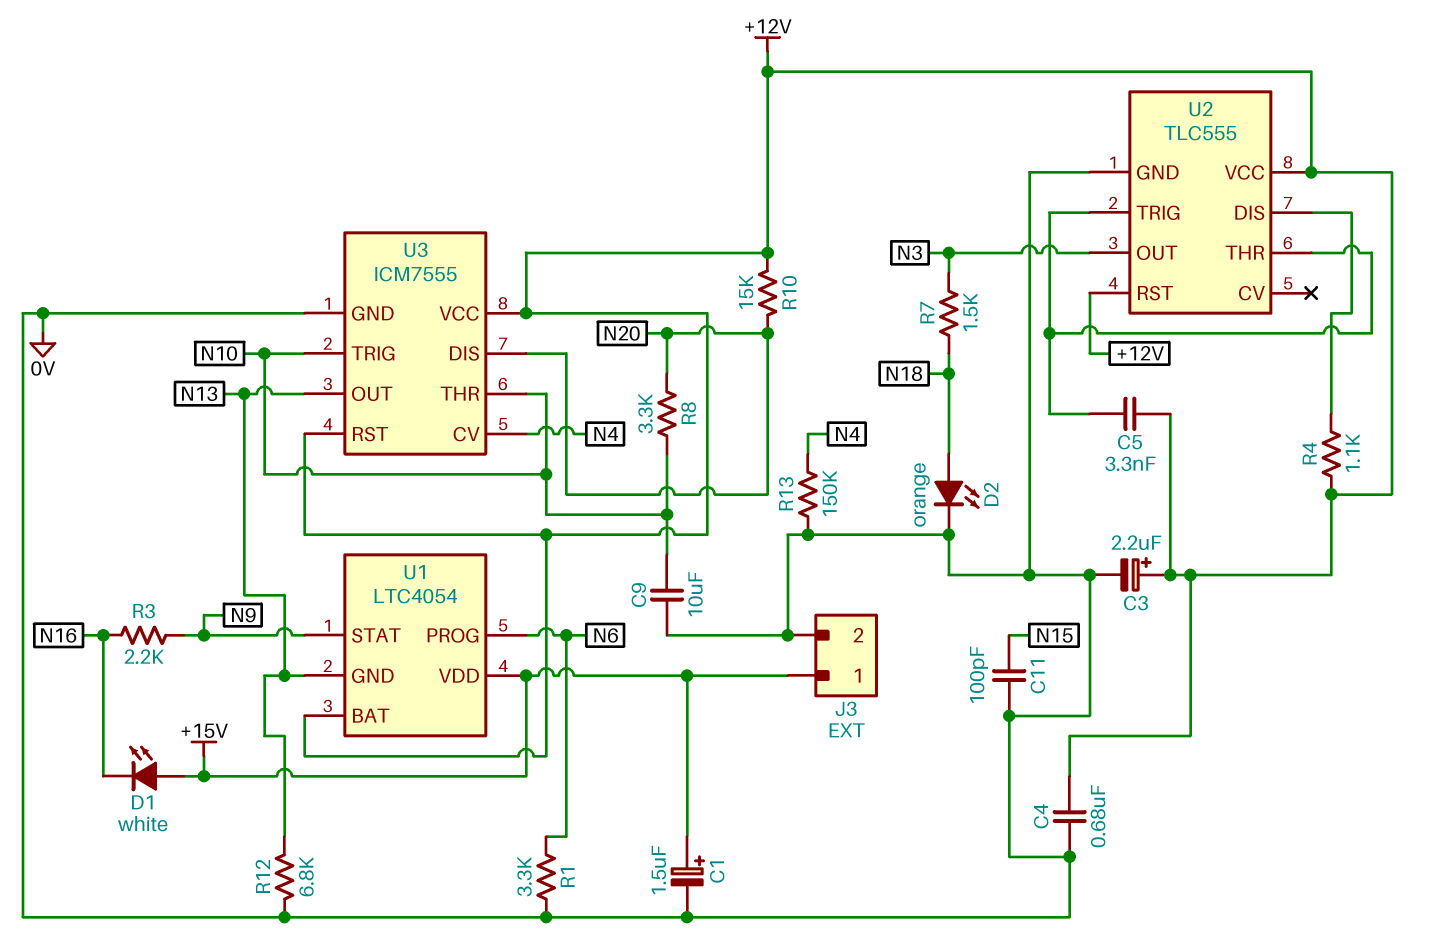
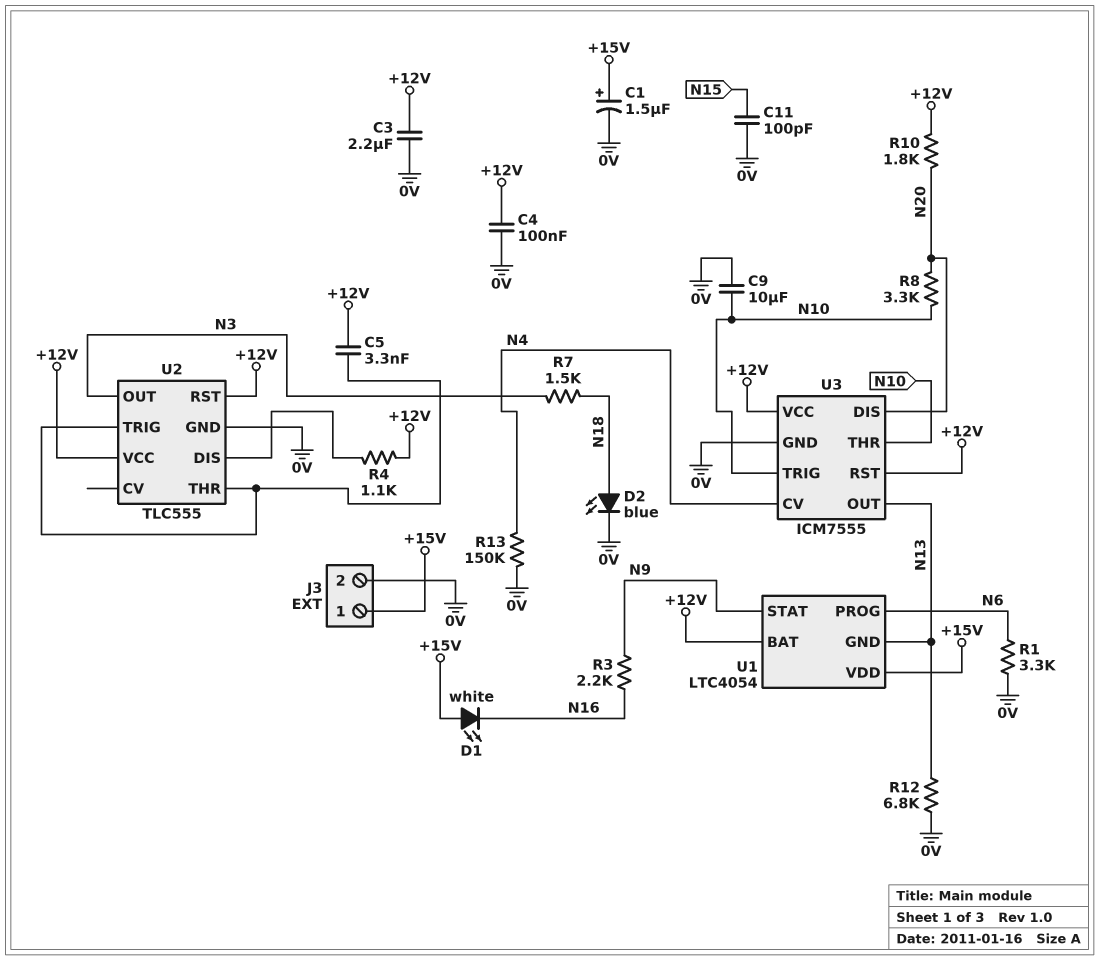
C3: 2.2uF (plus +12V, minus 0V) -> 2.2uF (+12V, 0V)
C4: 680nF (+12V, 0V) -> 100nF (+12V, 0V)
D2: LED orange (A N18, K 0V) -> LED blue (A N18, K 0V)
R10: 15k (+12V, N20) -> 1.8k (+12V, N20)

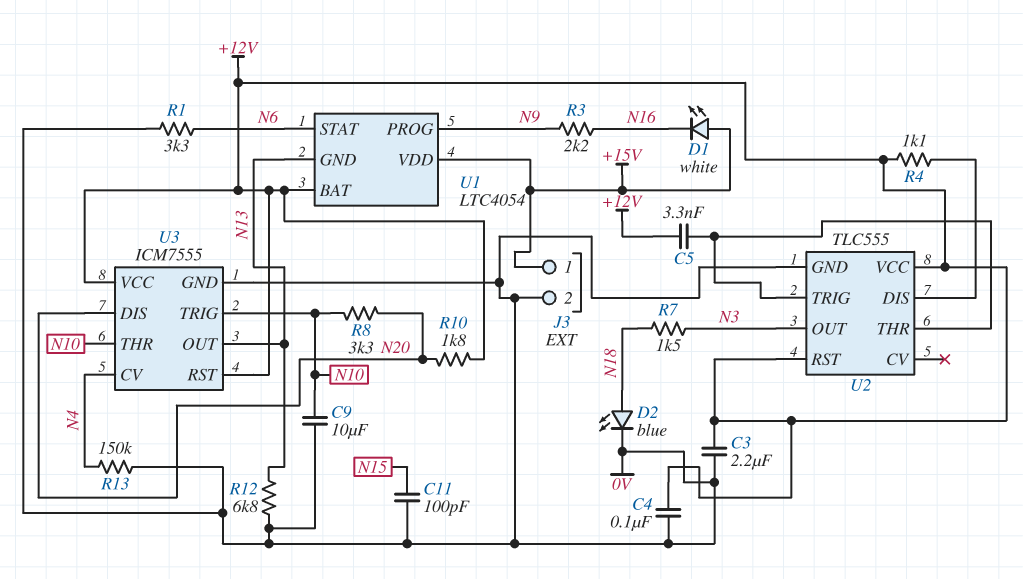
C1: 1.5uF (plus +15V, minus 0V) -> none
U1 pin PROG: N6 -> N9
U1 pin STAT: N9 -> N6

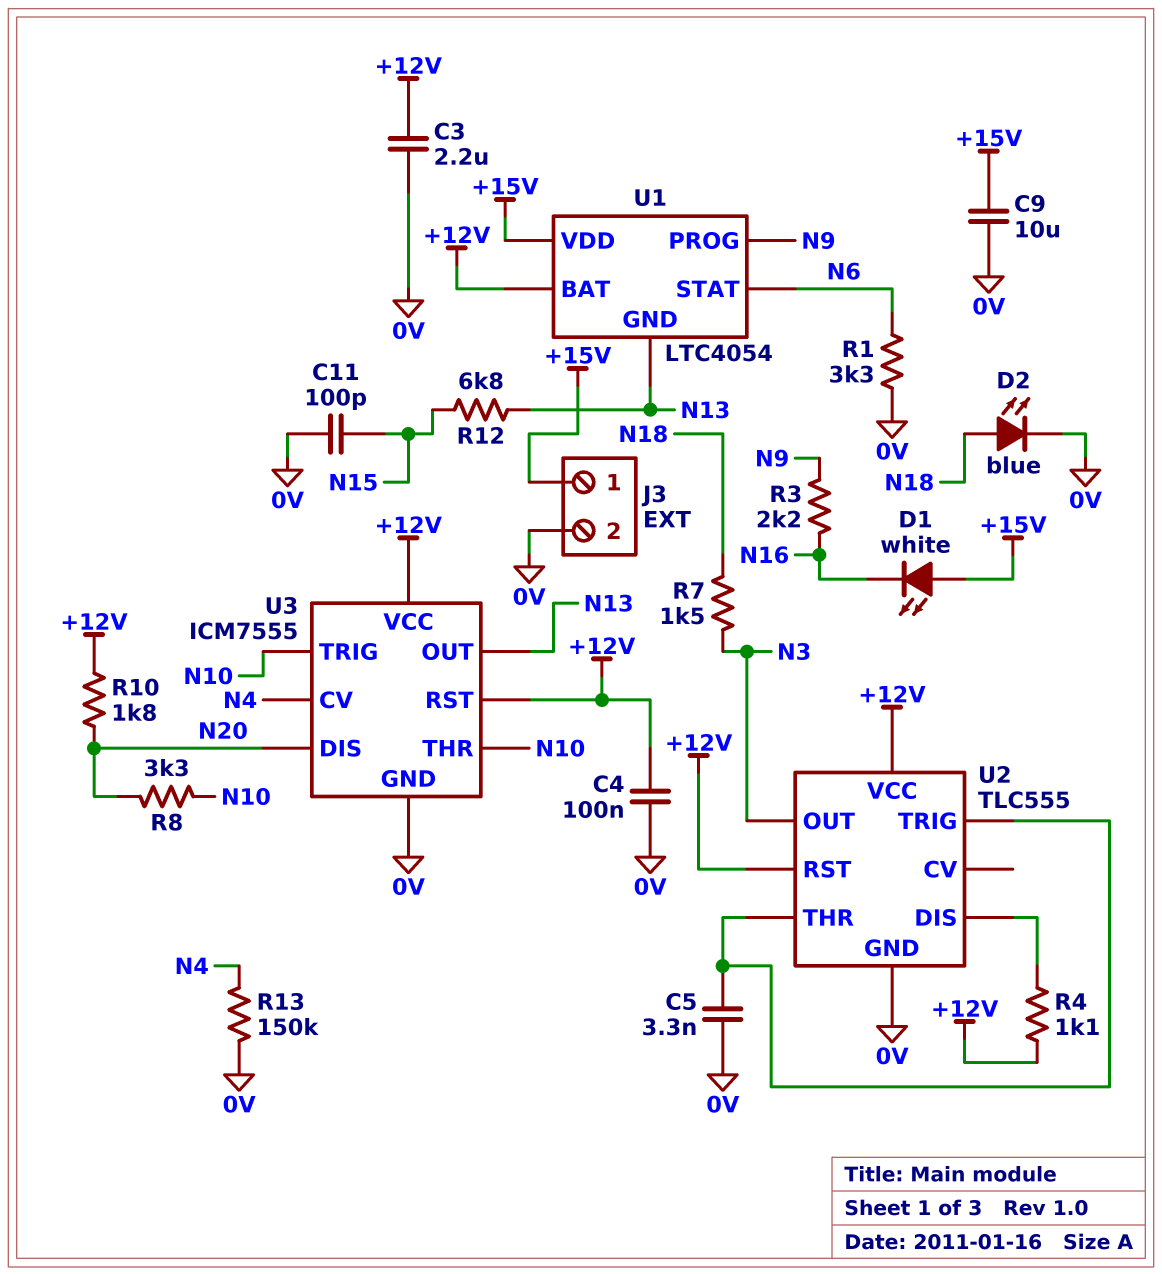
C5: 3.3nF (+12V, U2/THR) -> 3.3nF (0V, U2/THR)
C9: 10uF (0V, N10) -> 10uF (+15V, 0V)
R12: 6.8k (0V, N13) -> 6.8k (N13, N15)

